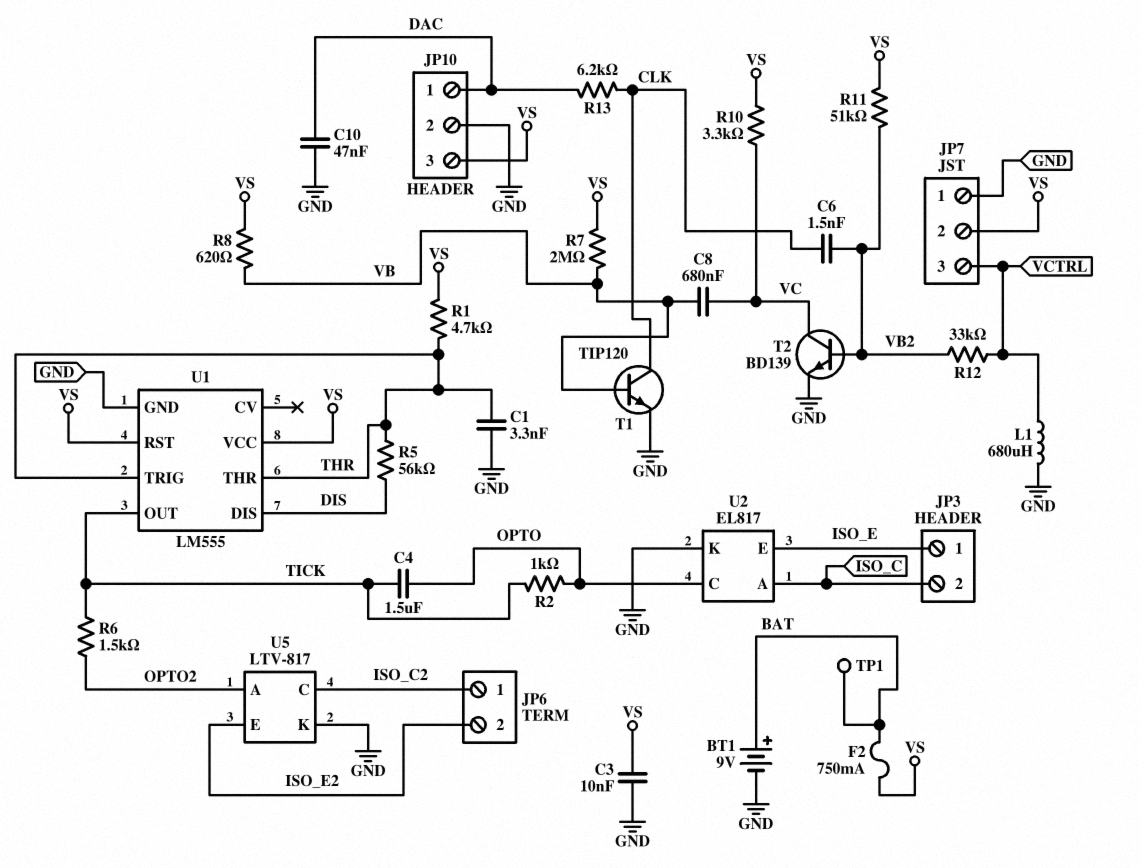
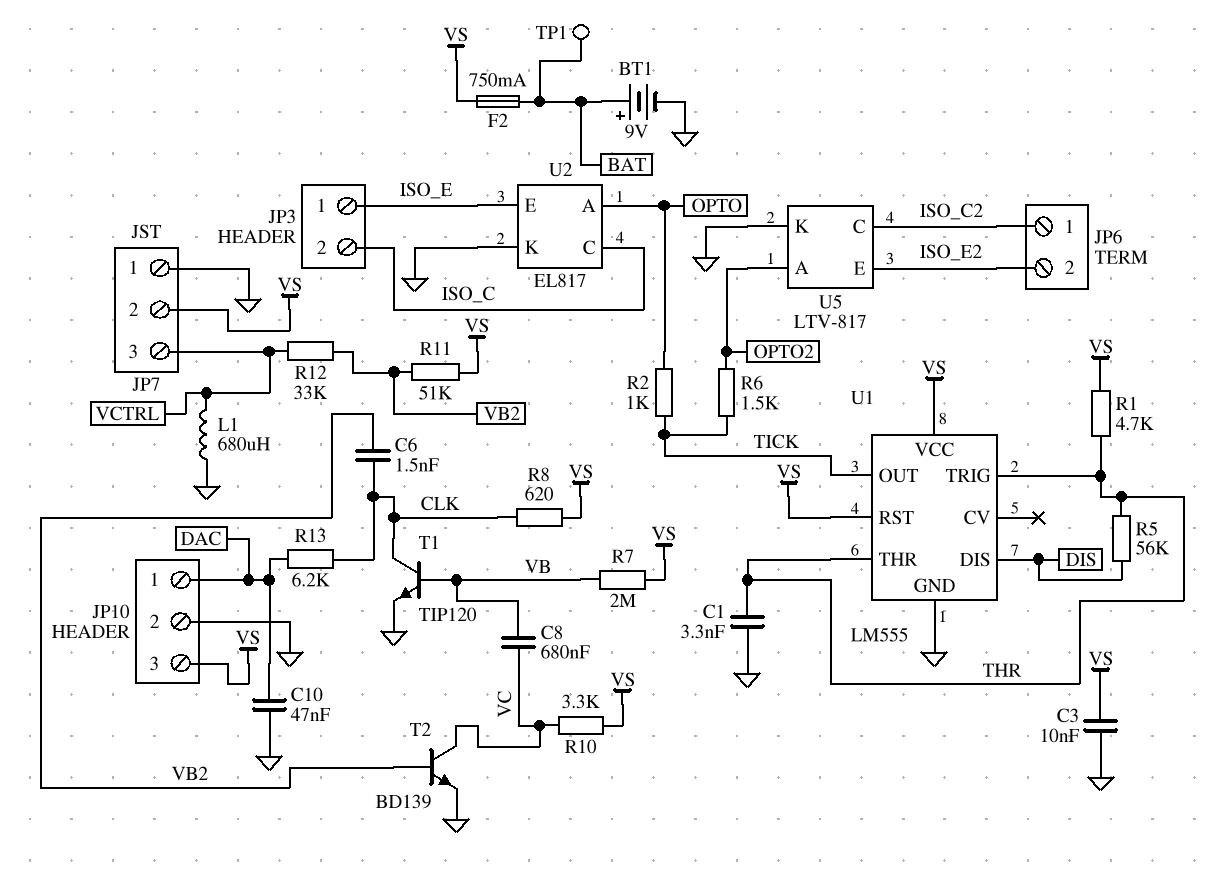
C4: 1.5uF (OPTO, TICK) -> none
R8: 620 (VB, VS) -> 620 (CLK, VS)
U2 pin A: ISO_C -> OPTO
U2 pin C: OPTO -> ISO_C

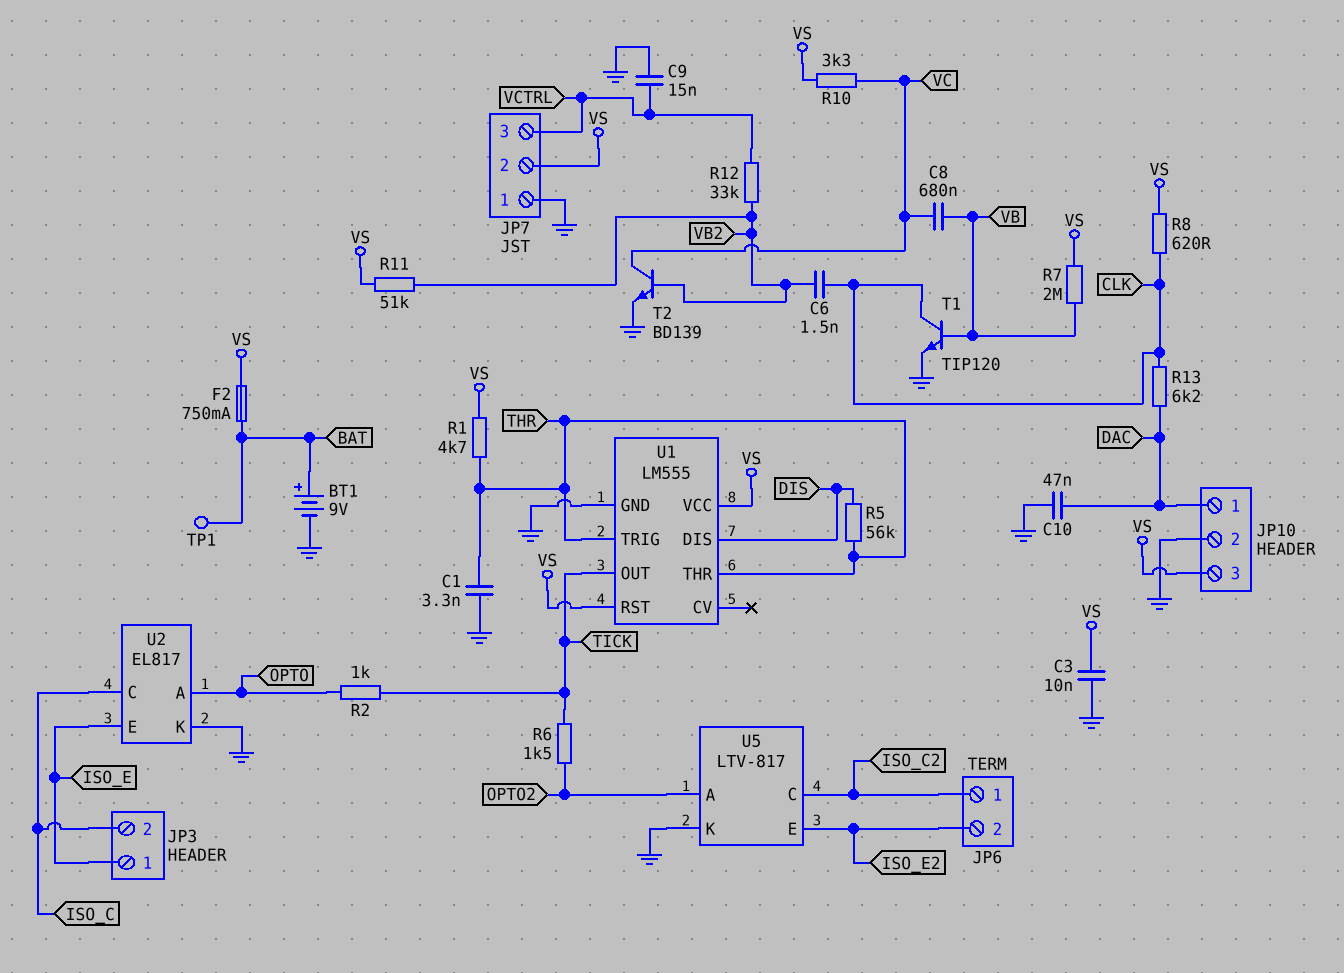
C9: none -> 15nF (GND, VCTRL)
L1: 680uH (GND, VCTRL) -> none

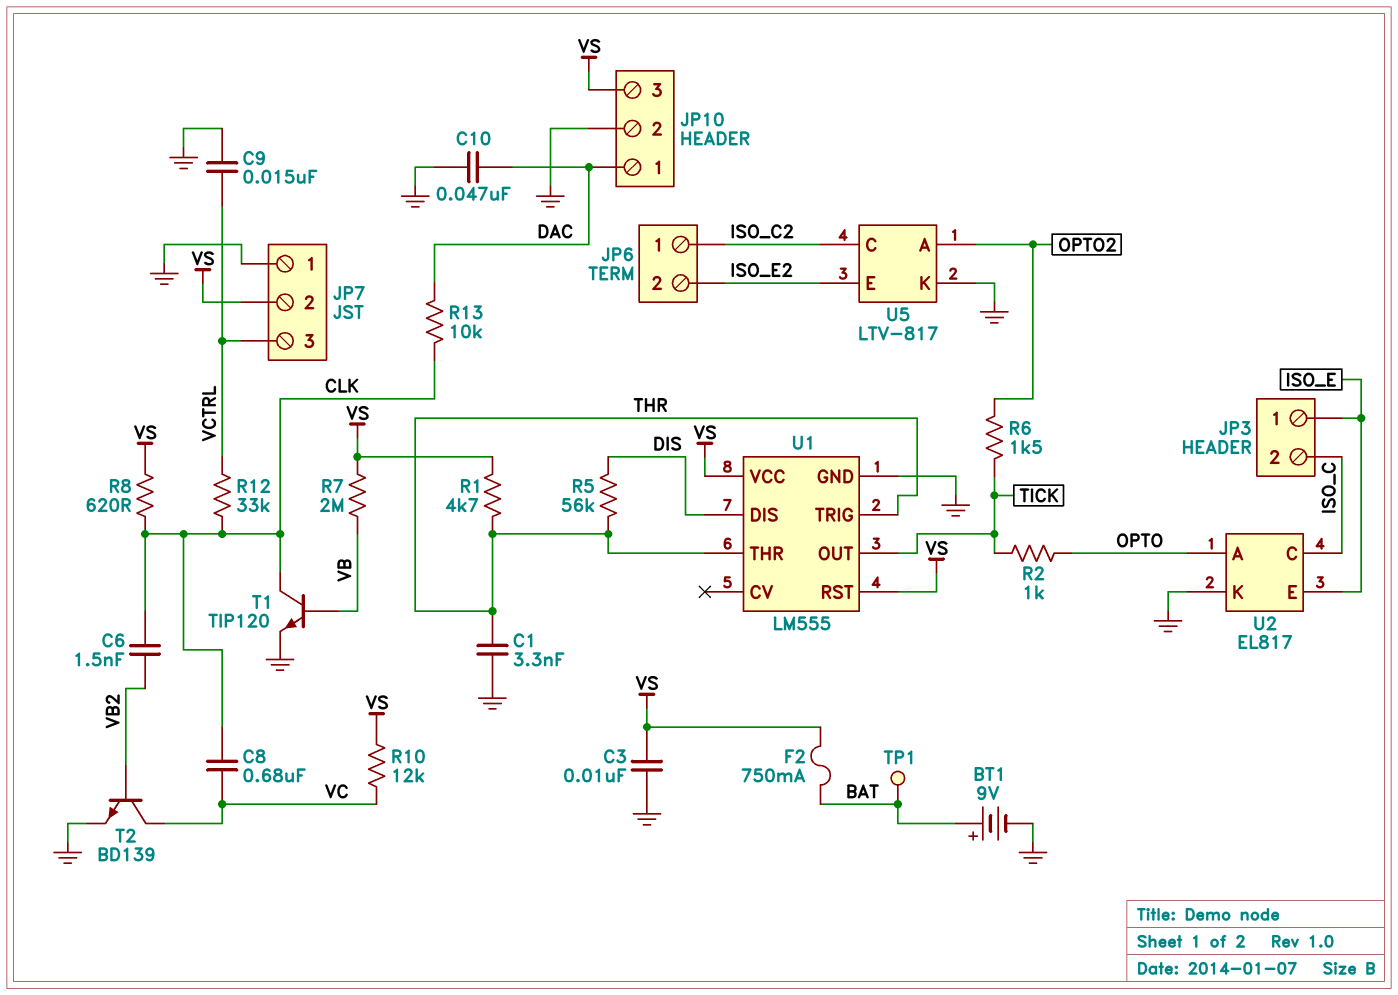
C8: 680nF (VB, VC) -> 680nF (CLK, VC)
R10: 3.3k (VC, VS) -> 12k (VC, VS)
R11: 51k (VB2, VS) -> none
R12: 33k (VB2, VCTRL) -> 33k (CLK, VCTRL)
R13: 6.2k (CLK, DAC) -> 10k (CLK, DAC)

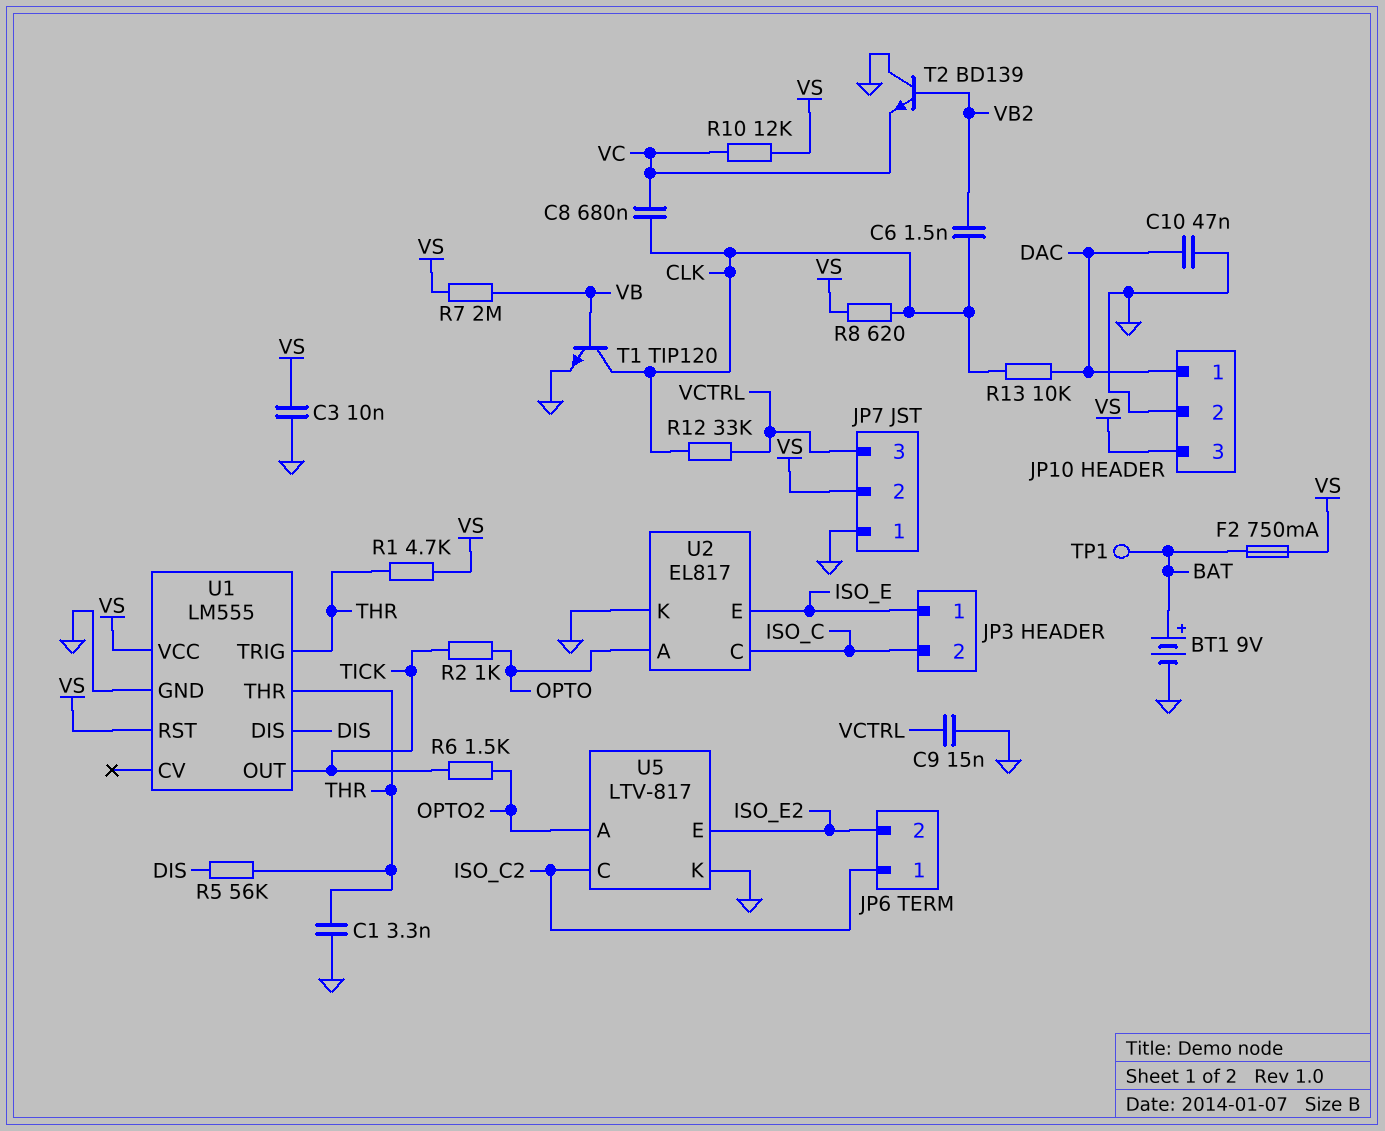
T2: NPN BD139 (B VB2, C VC, E GND) -> NPN BD139 (B VB2, C GND, E VC)

